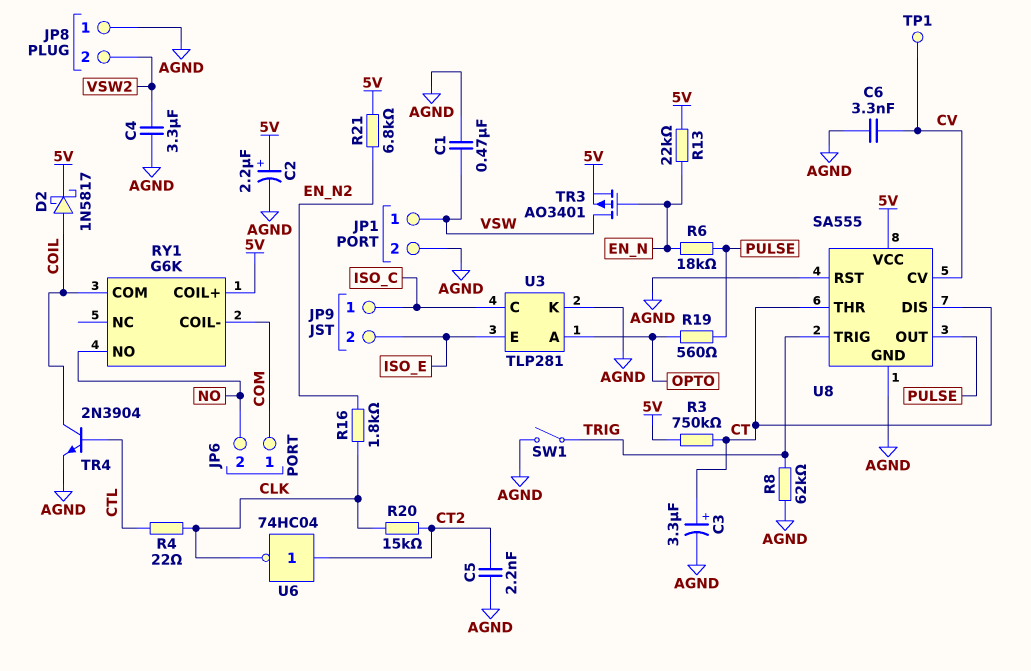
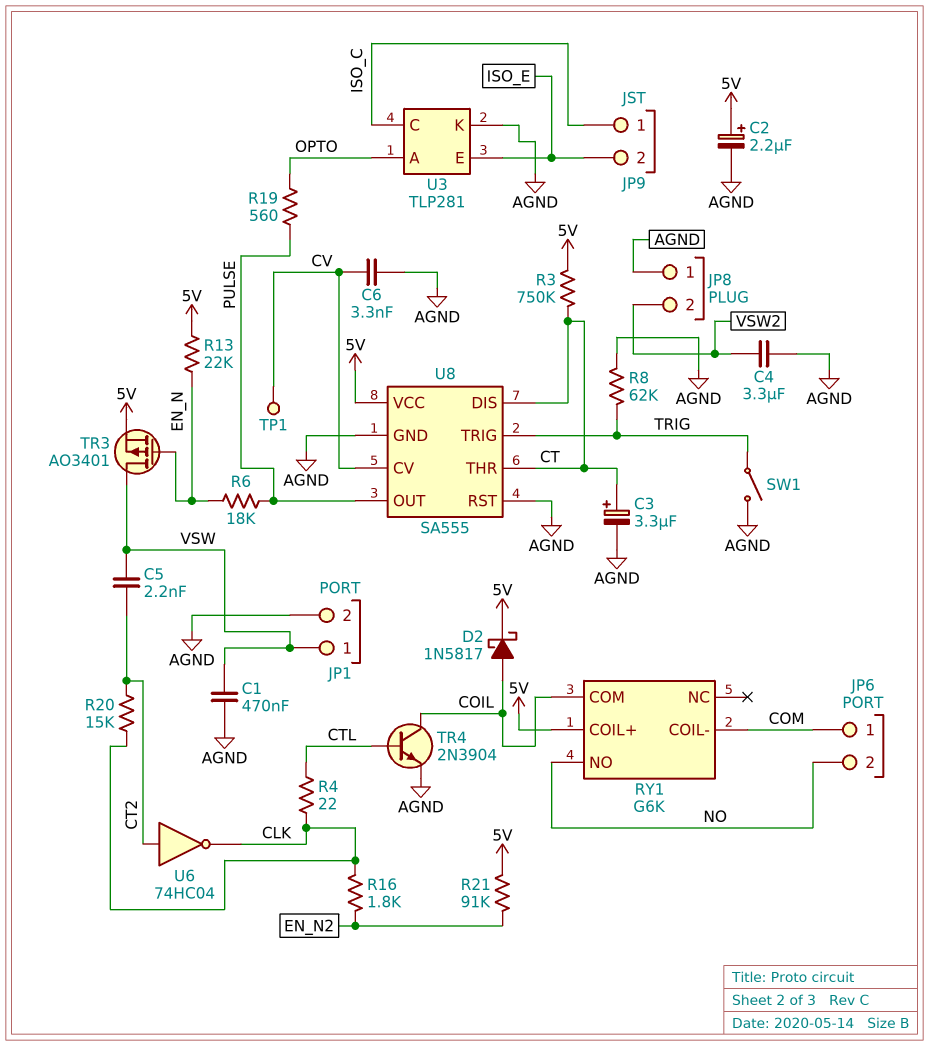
C5: 2.2nF (AGND, CT2) -> 2.2nF (CT2, VSW)
R21: 6.8k (5V, EN_N2) -> 91k (5V, EN_N2)

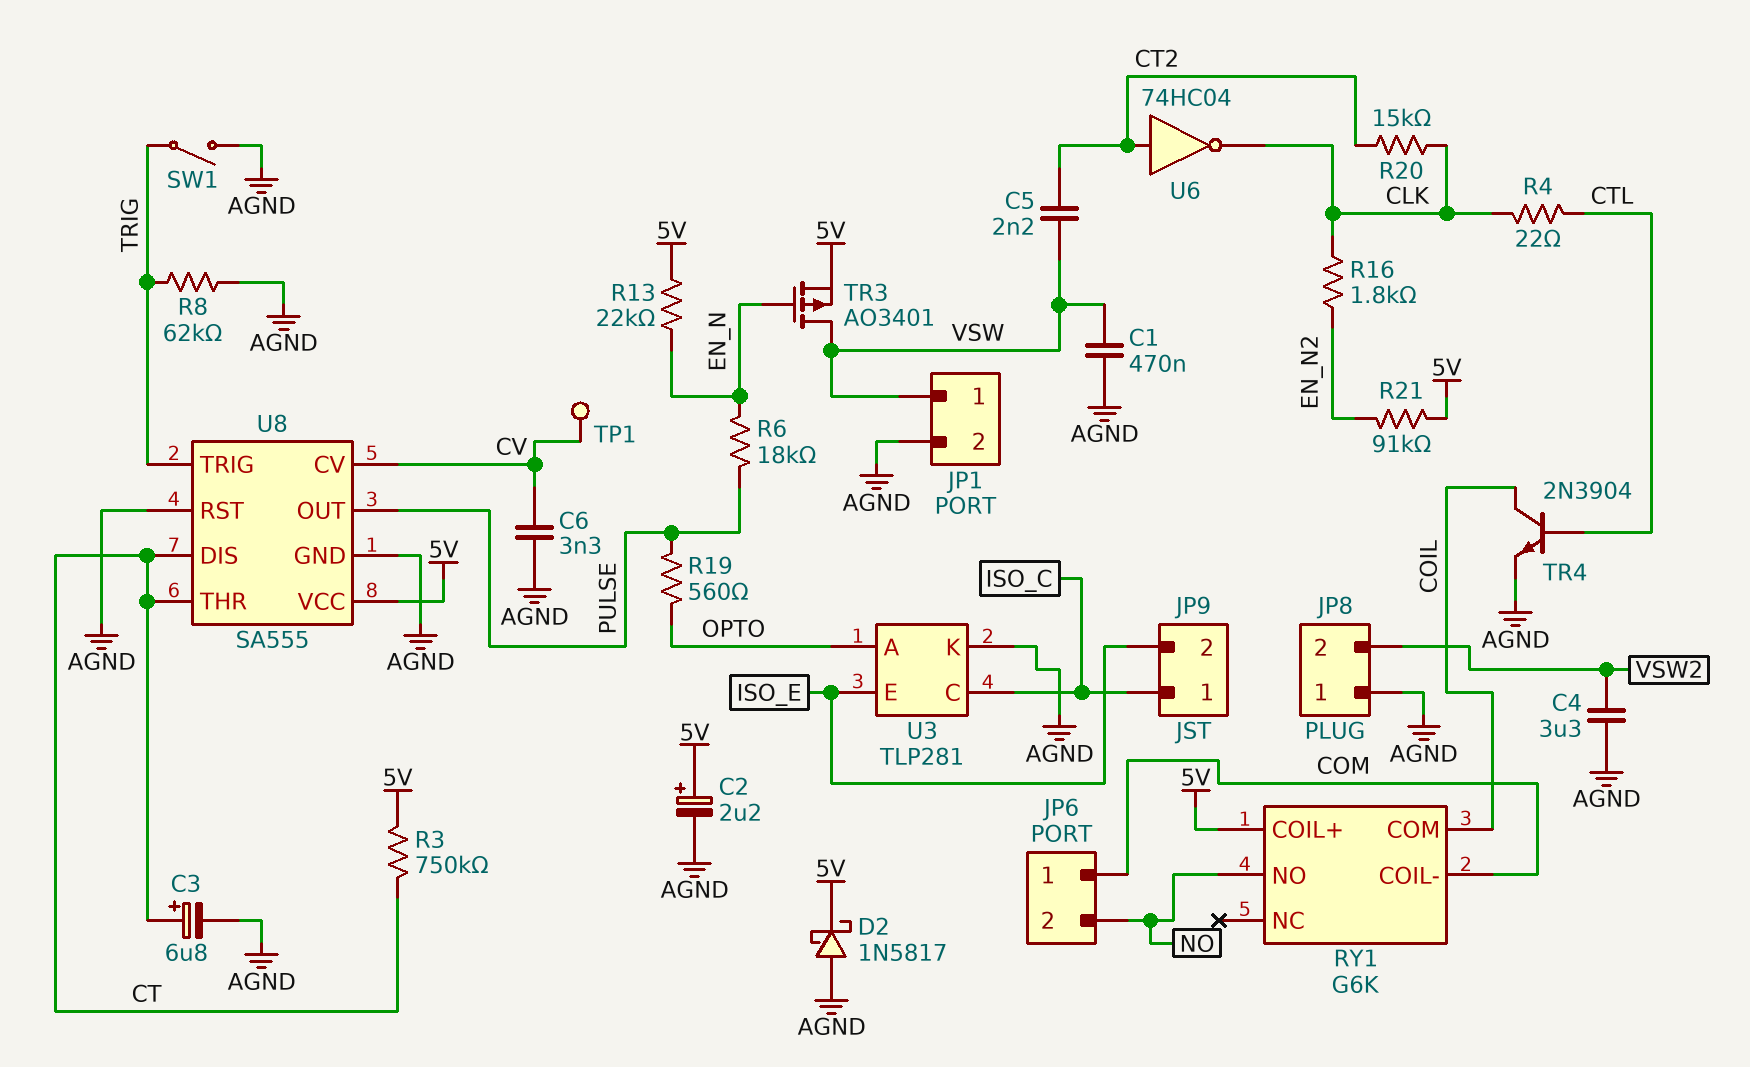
C3: 3.3uF (plus CT, minus AGND) -> 6.8uF (plus CT, minus AGND)
D2: schottky 1N5817 (A COIL, K 5V) -> schottky 1N5817 (A AGND, K 5V)

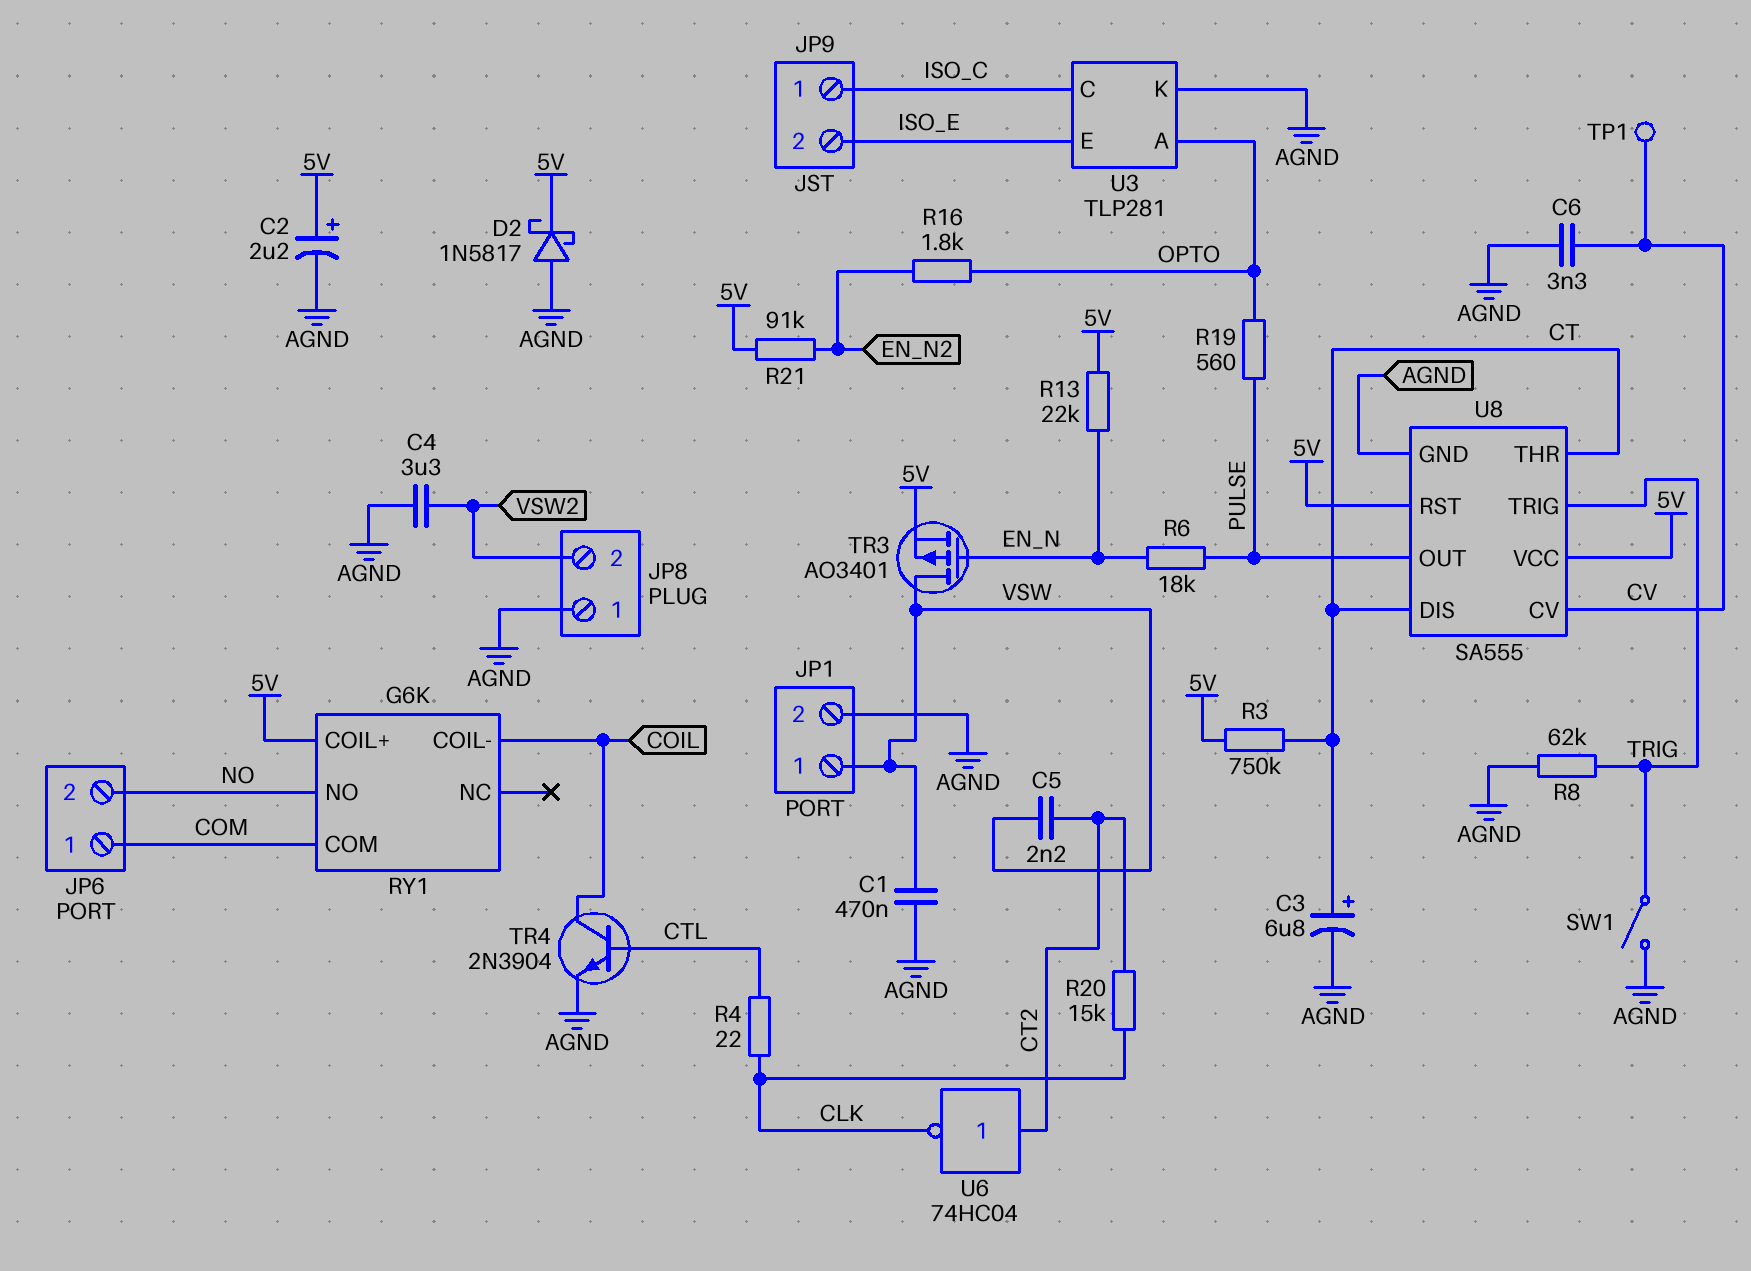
R16: 1.8k (CLK, EN_N2) -> 1.8k (EN_N2, OPTO)
RY1 pin COIL-: COM -> COIL
RY1 pin COM: COIL -> COM
U8 pin RST: AGND -> 5V

